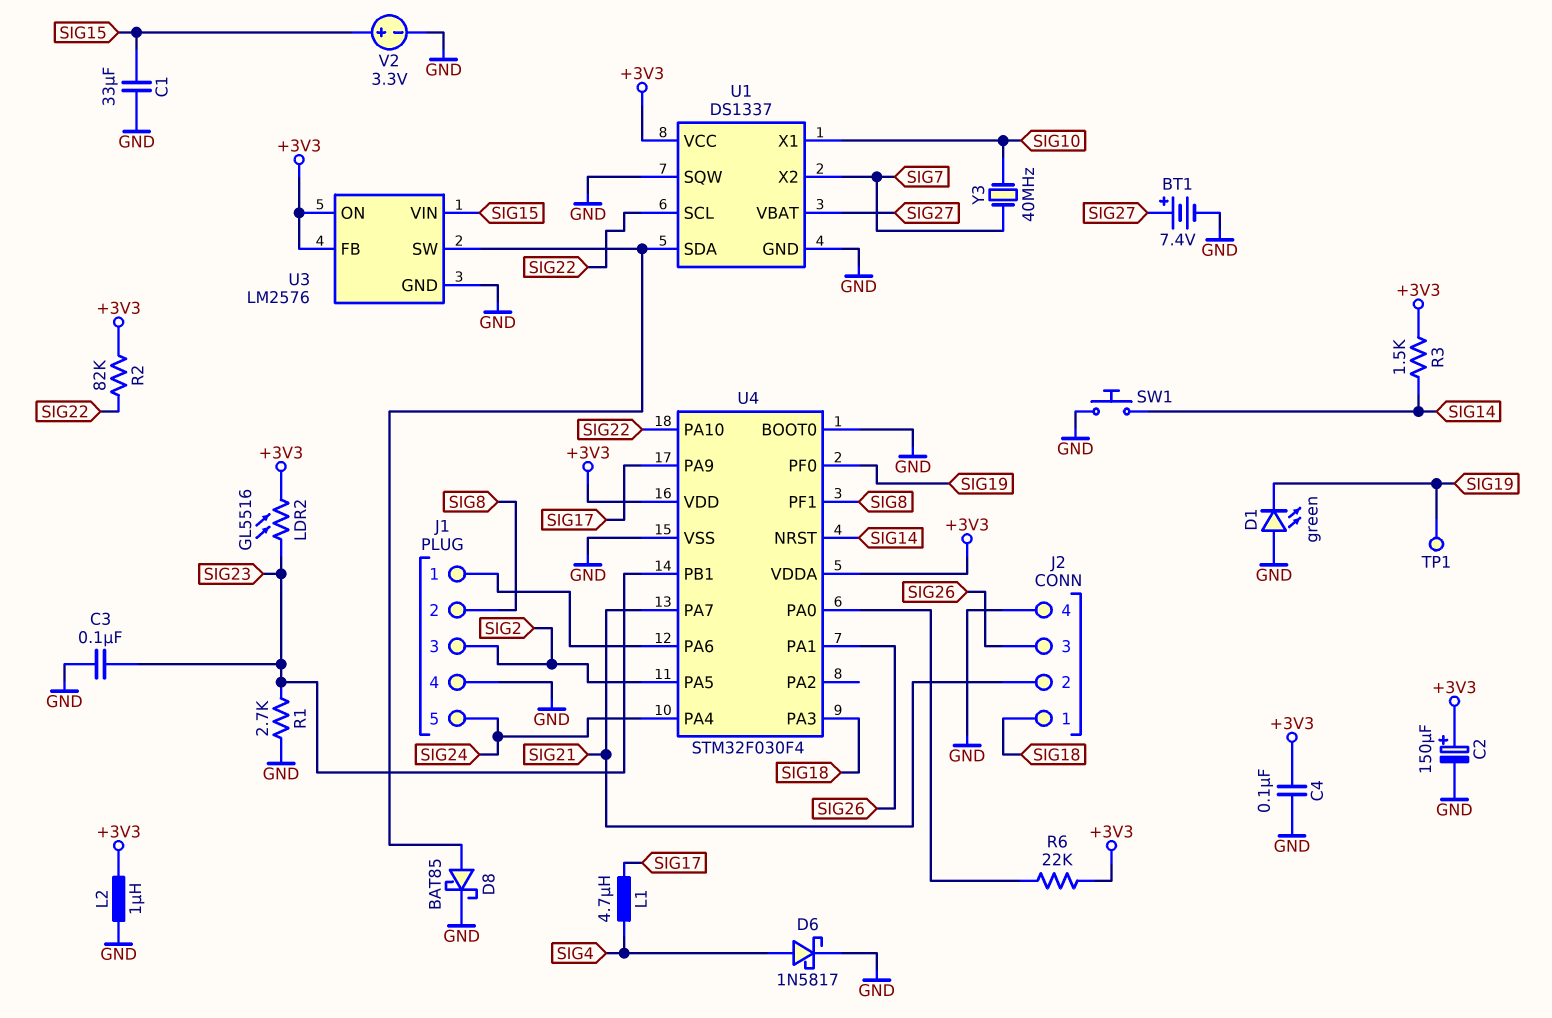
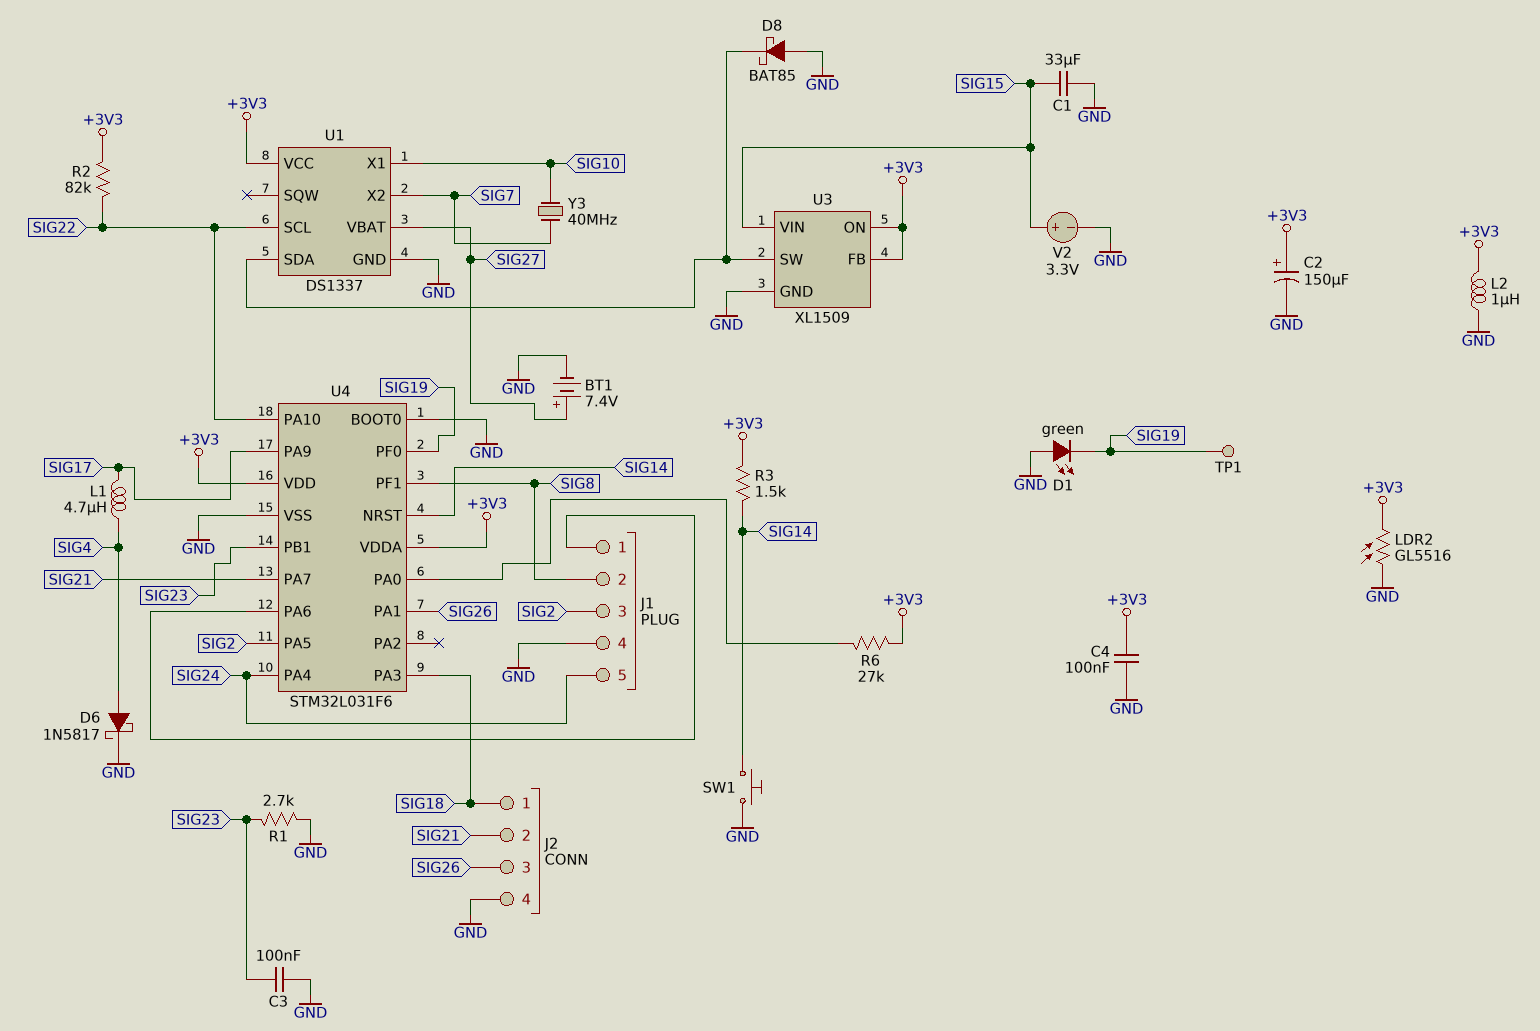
D8: schottky BAT85 (A U1/SDA, K GND) -> schottky BAT85 (A GND, K U1/SDA)
LDR2: GL5516 (+3V3, SIG23) -> GL5516 (+3V3, GND)
R6: 22k (+3V3, U4/PA0) -> 27k (+3V3, U4/PA0)
U1 pin SQW: GND -> none
U3: LM2576 -> XL1509
U4: STM32F030F4 -> STM32L031F6

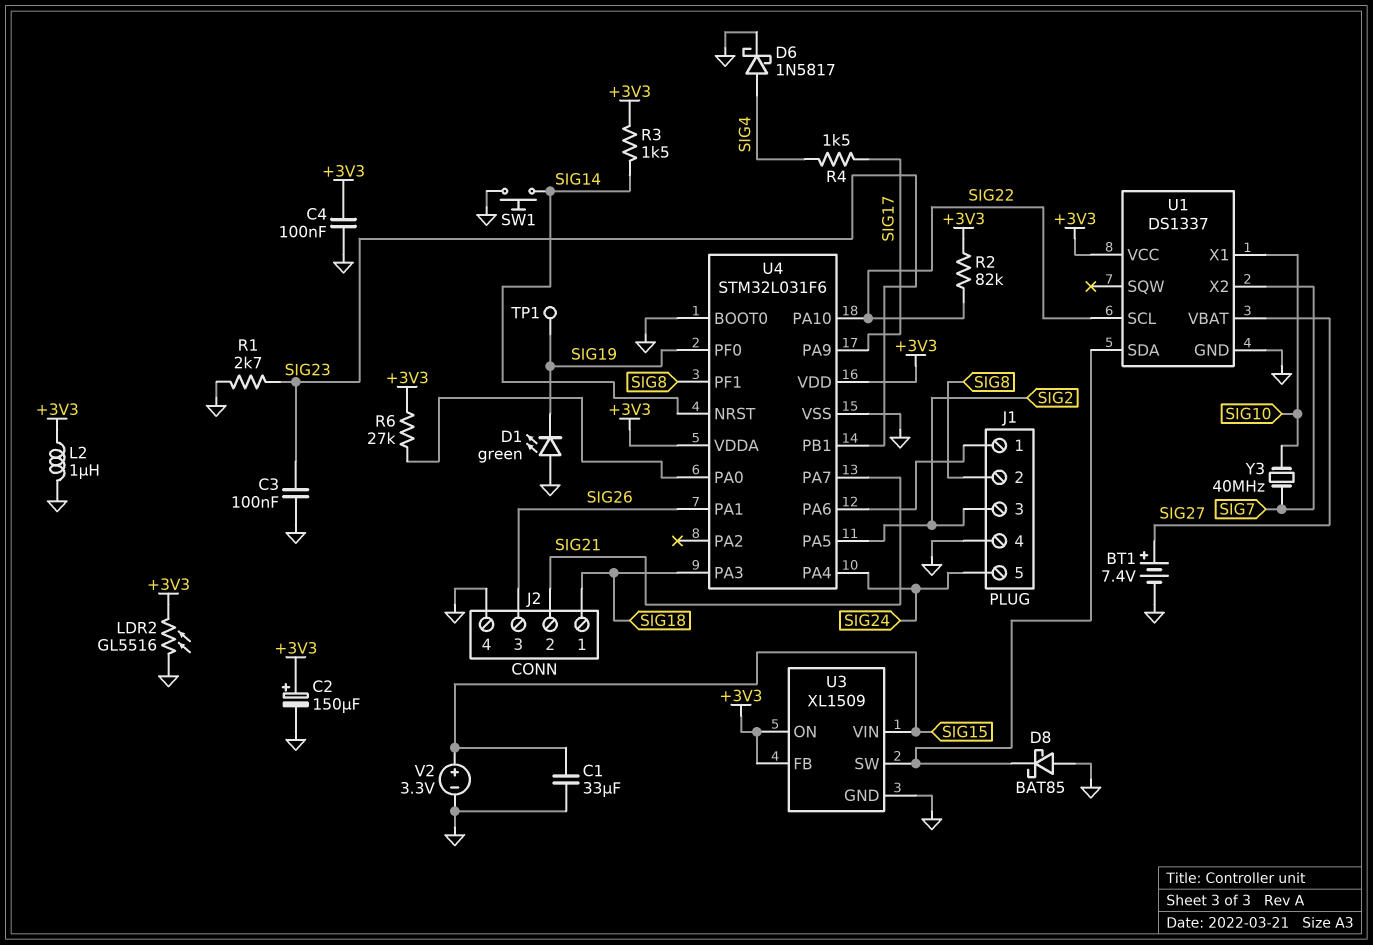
L1: 4.7uH (SIG4, SIG17) -> none
R4: none -> 1.5k (SIG4, SIG17)

